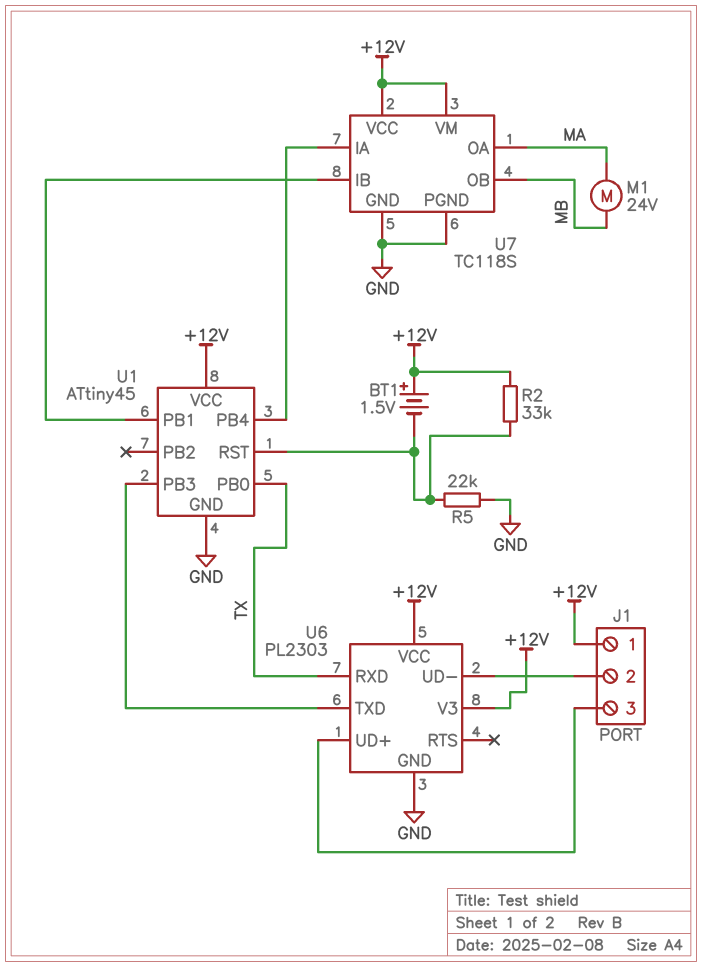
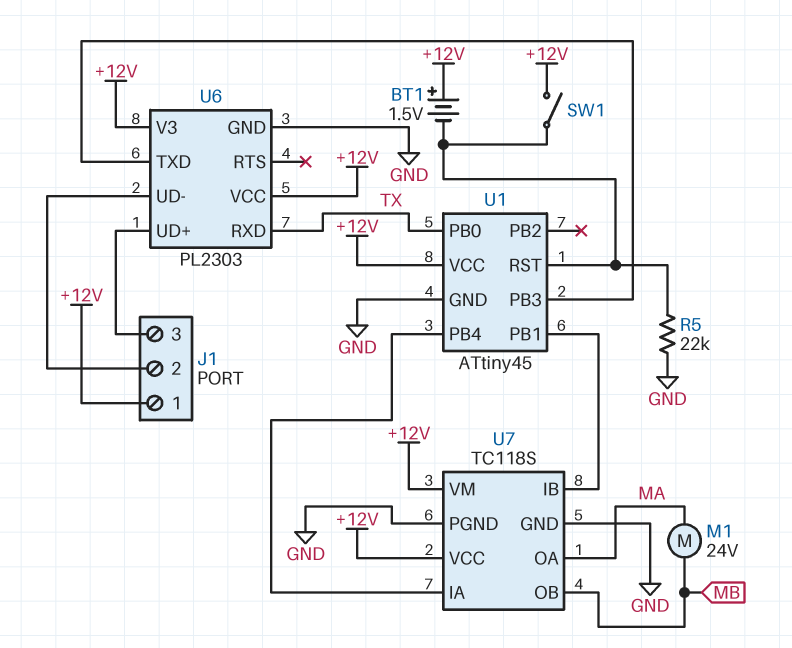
R2: 33k (+12V, U1/RST) -> none
SW1: none -> switch (+12V, U1/RST)

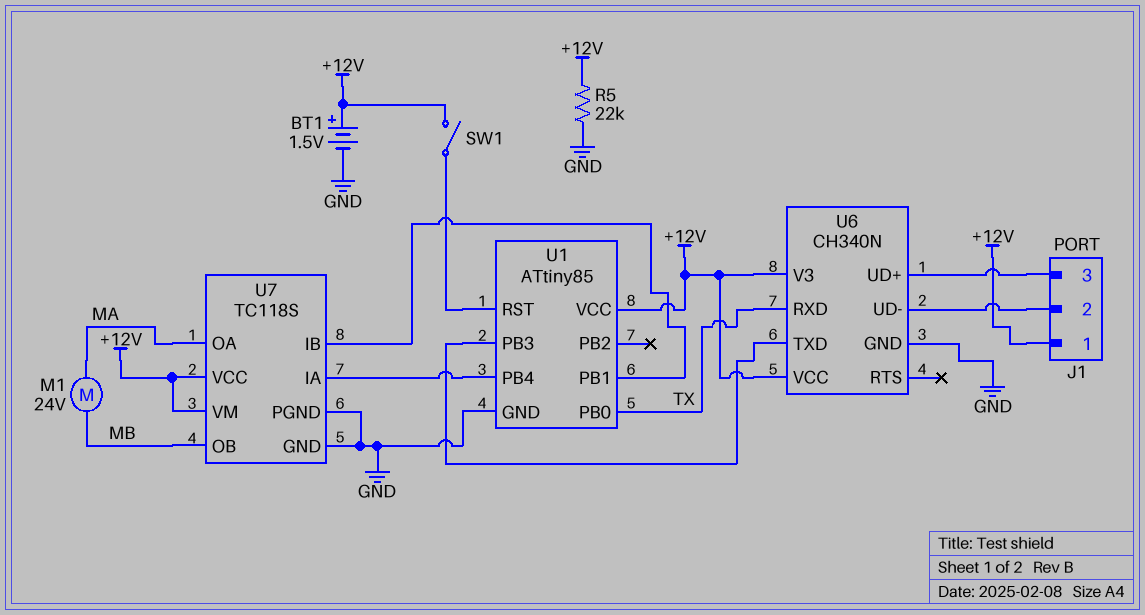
BT1: 1.5V (plus +12V, minus U1/RST) -> 1.5V (plus +12V, minus GND)
R5: 22k (GND, U1/RST) -> 22k (+12V, GND)
U1: ATtiny45 -> ATtiny85
U6: PL2303 -> CH340N

